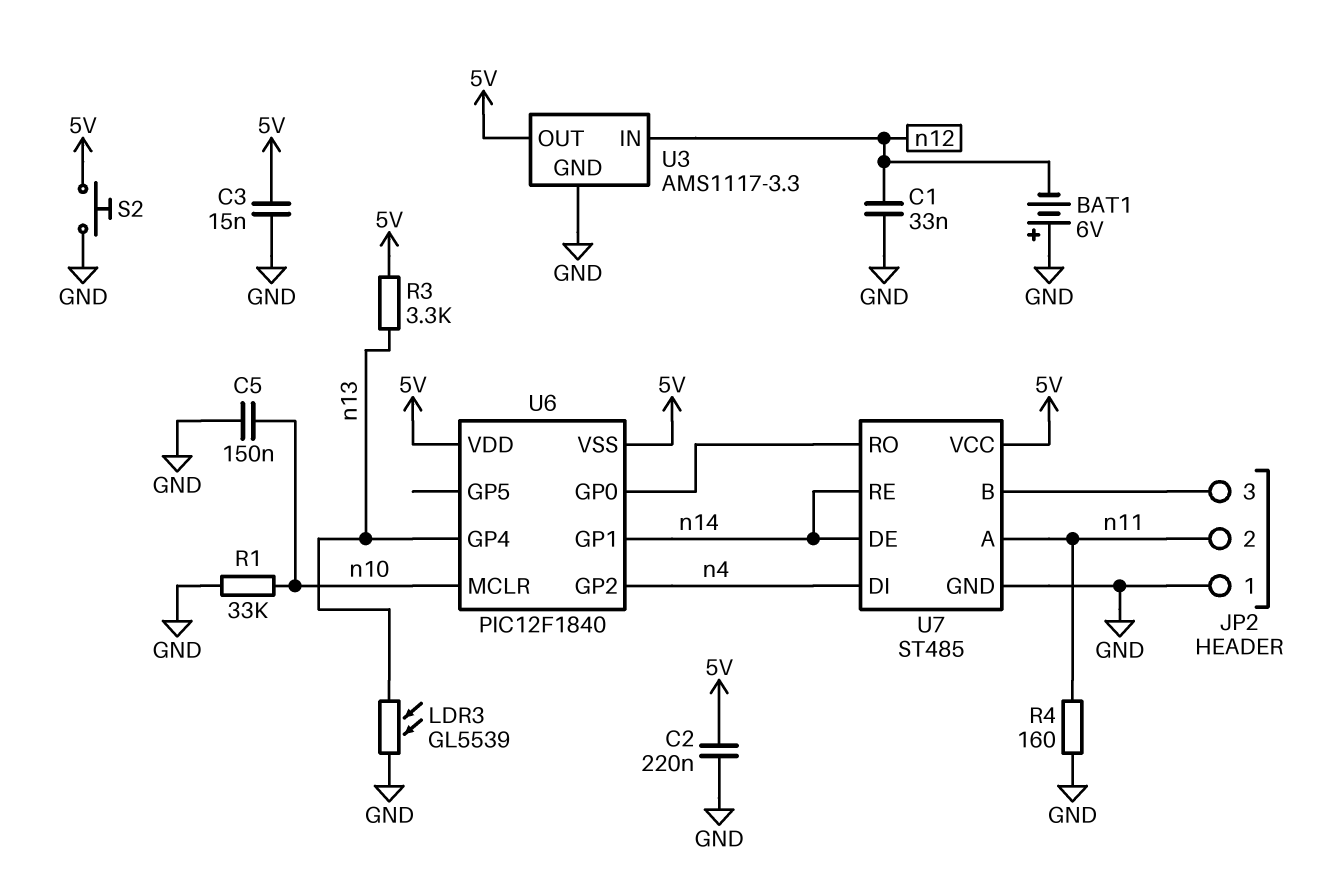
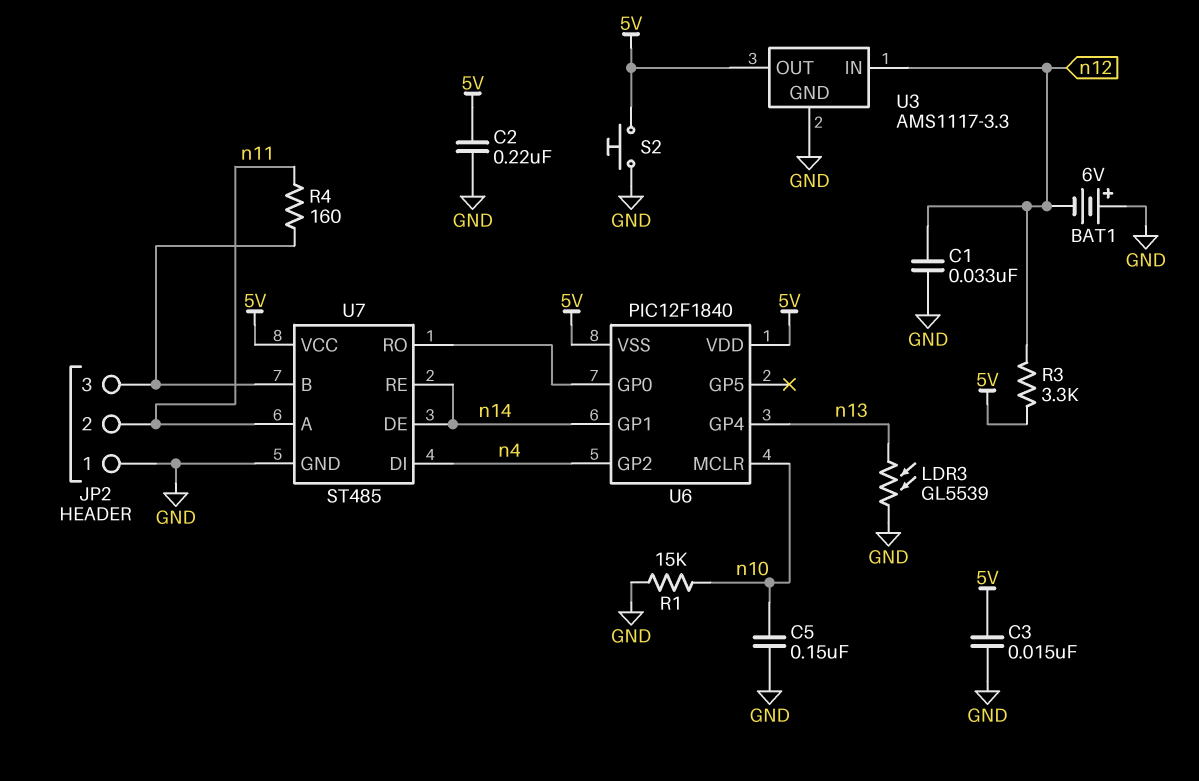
R1: 33k (GND, n10) -> 15k (GND, n10)
R3: 3.3k (5V, n13) -> 3.3k (5V, n12)
R4: 160 (GND, n11) -> 160 (JP2/3, n11)

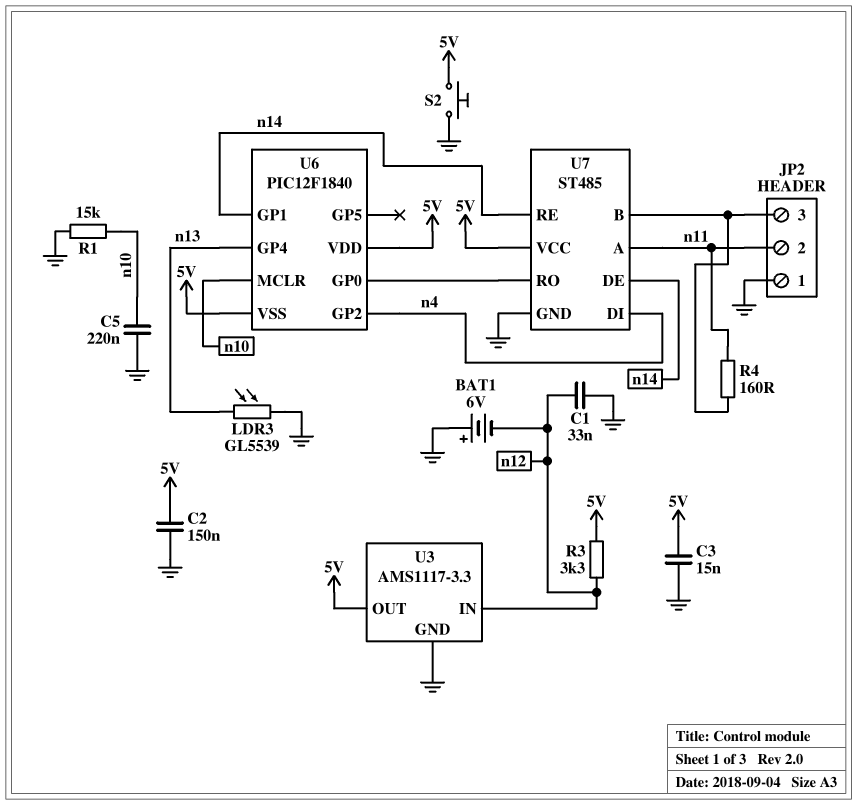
C2: 220nF (5V, GND) -> 150nF (5V, GND)
C5: 150nF (GND, n10) -> 220nF (GND, n10)

